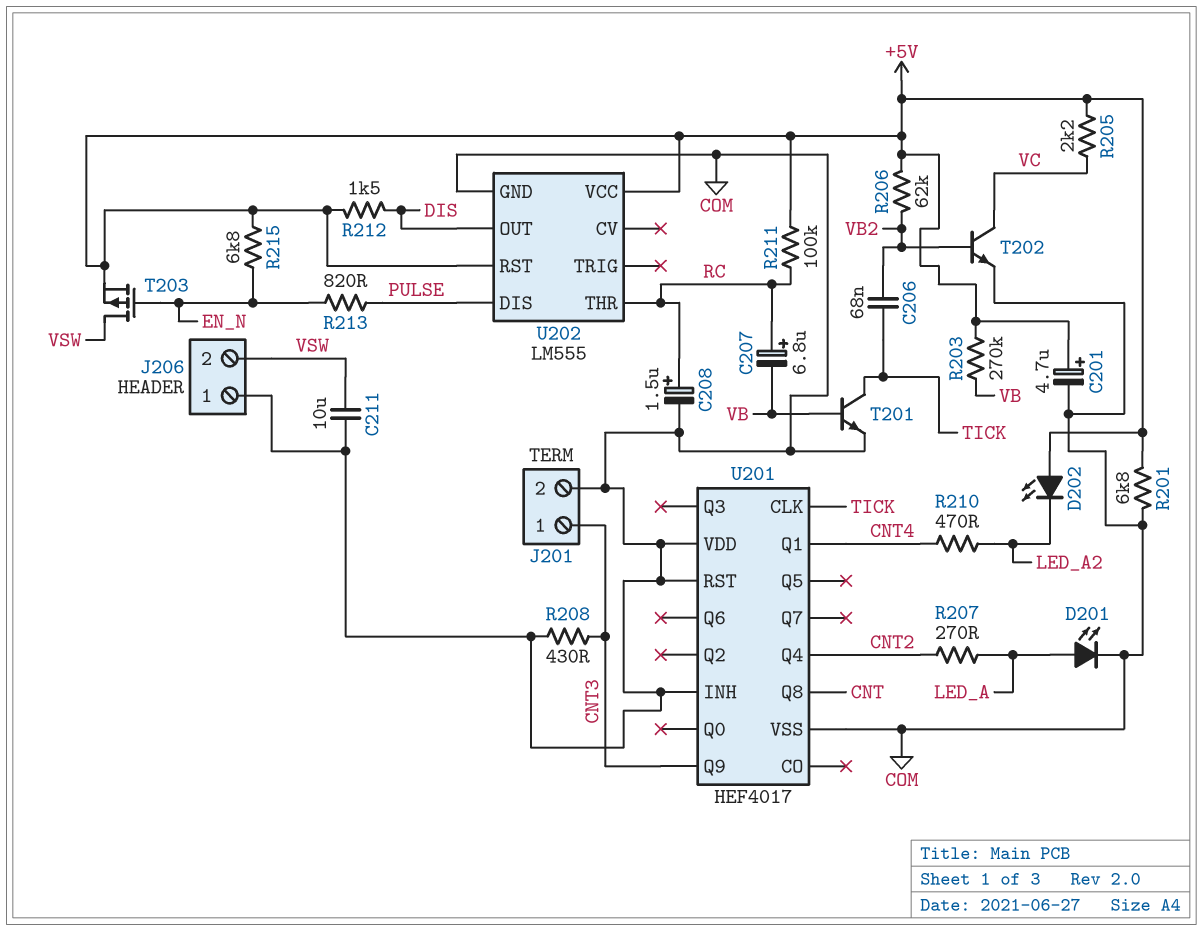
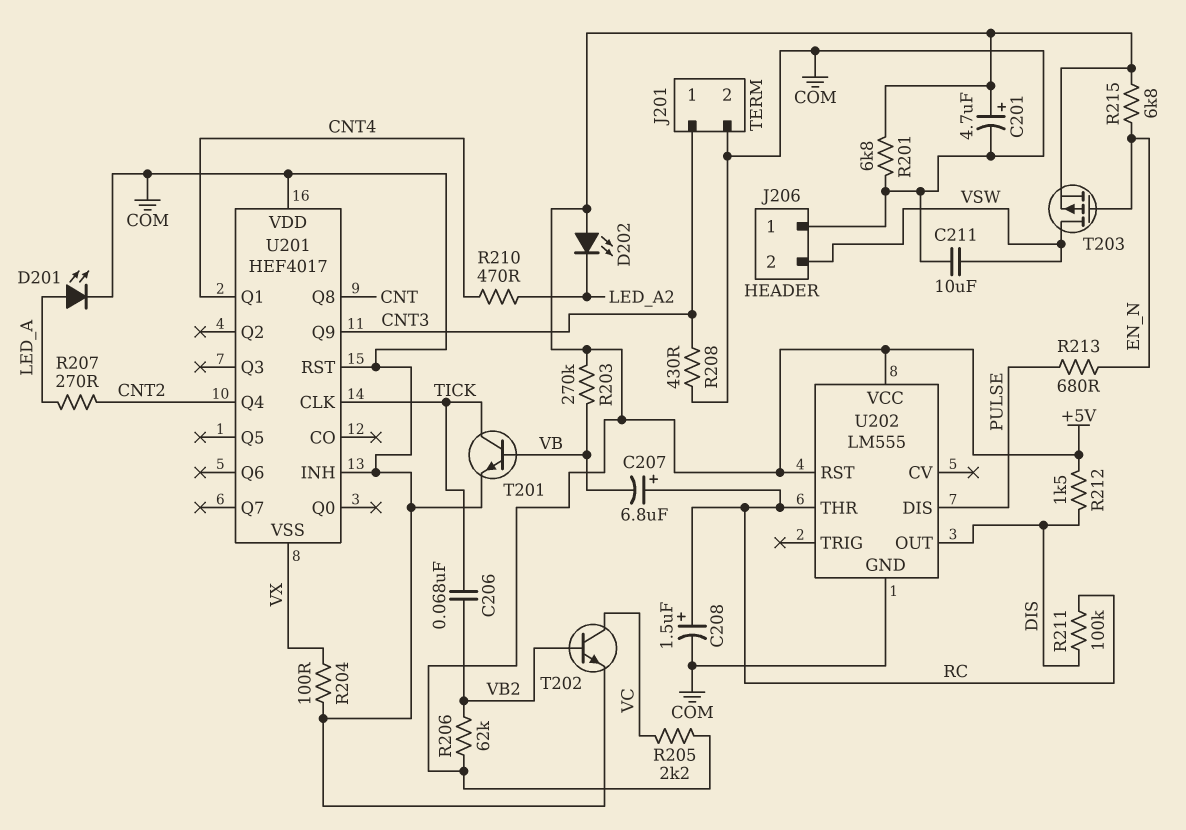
R204: none -> 100 (COM, VX)
R211: 100k (+5V, RC) -> 100k (DIS, RC)
R213: 820 (EN_N, PULSE) -> 680 (EN_N, PULSE)
U201 pin VSS: COM -> VX

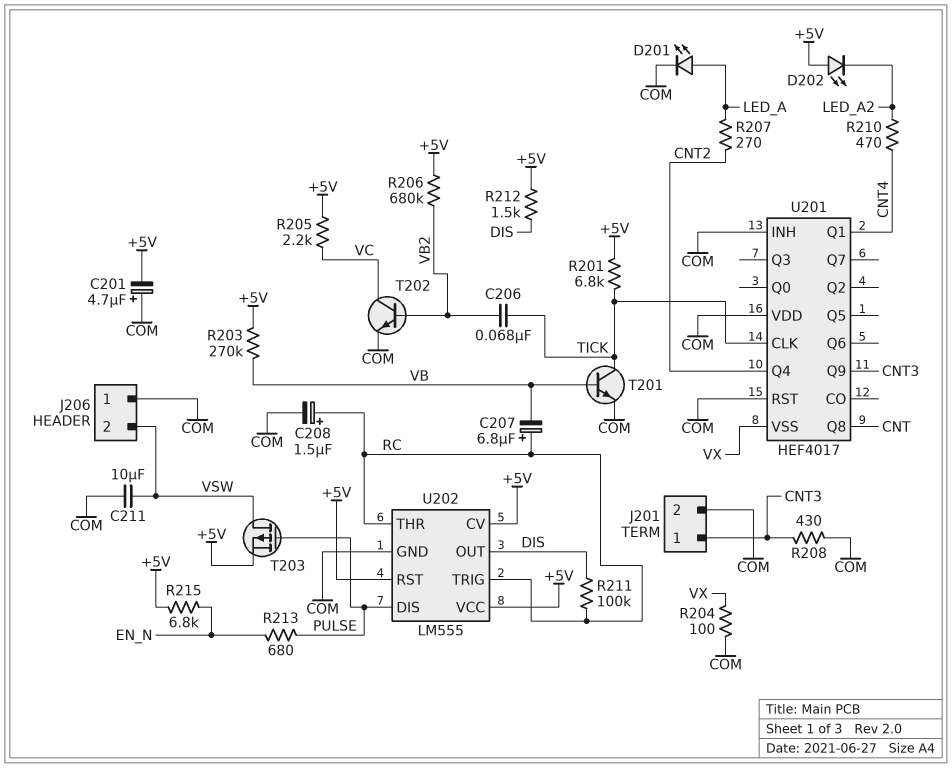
C201: 4.7uF (plus +5V, minus COM) -> 4.7uF (plus COM, minus +5V)
R201: 6.8k (+5V, COM) -> 6.8k (+5V, TICK)
R206: 62k (+5V, VB2) -> 680k (+5V, VB2)
T203: PMOS (G EN_N, D VSW, S +5V) -> PMOS (G PULSE, D VSW, S +5V)
U202 pin CV: none -> +5V
U202 pin TRIG: none -> RC

